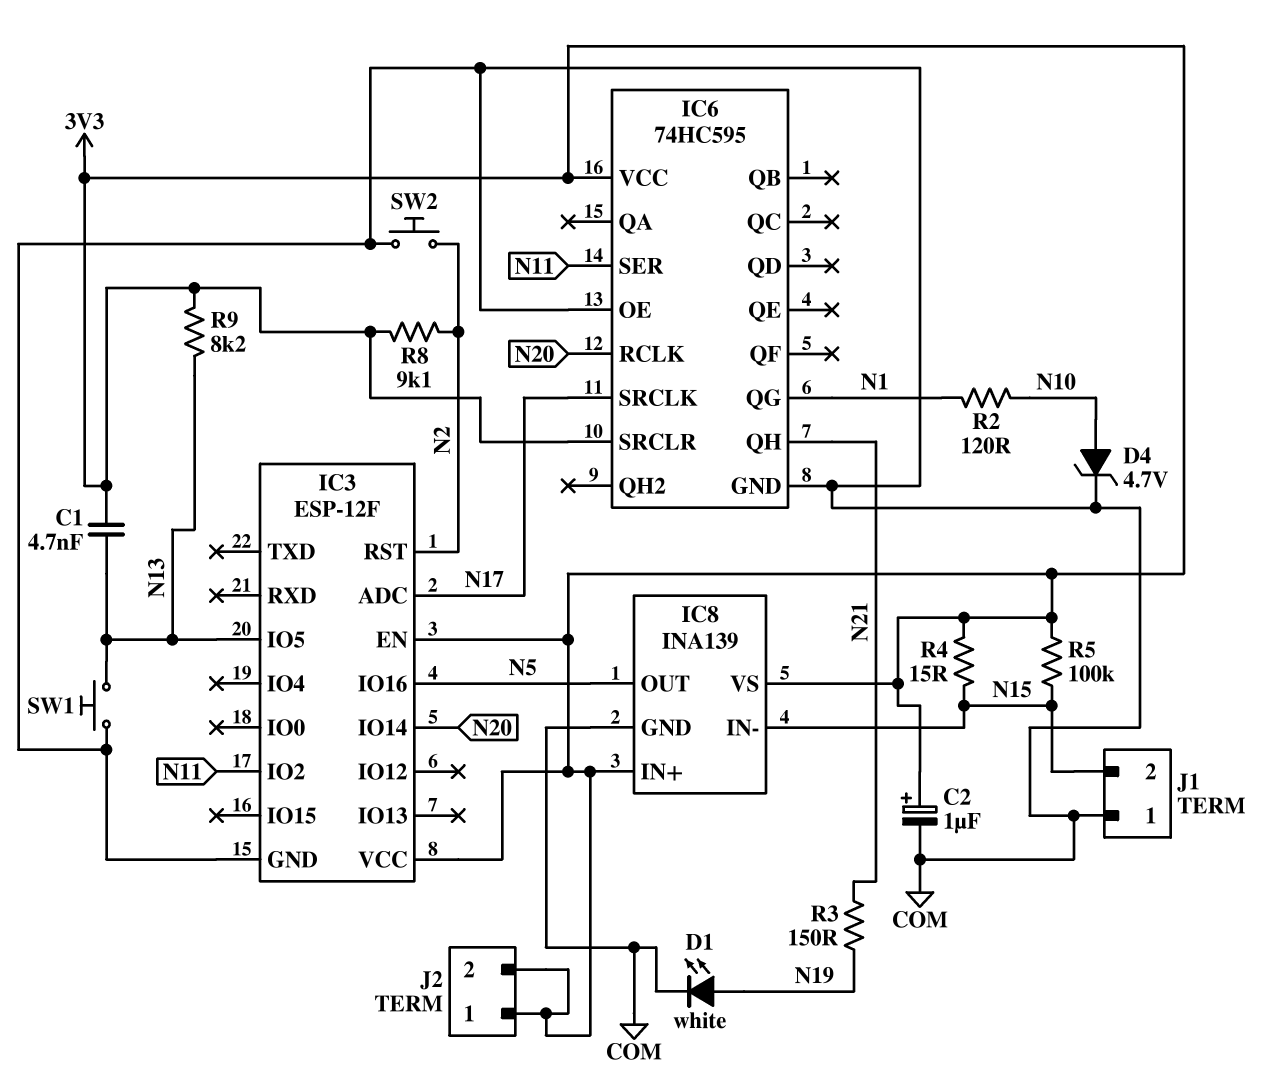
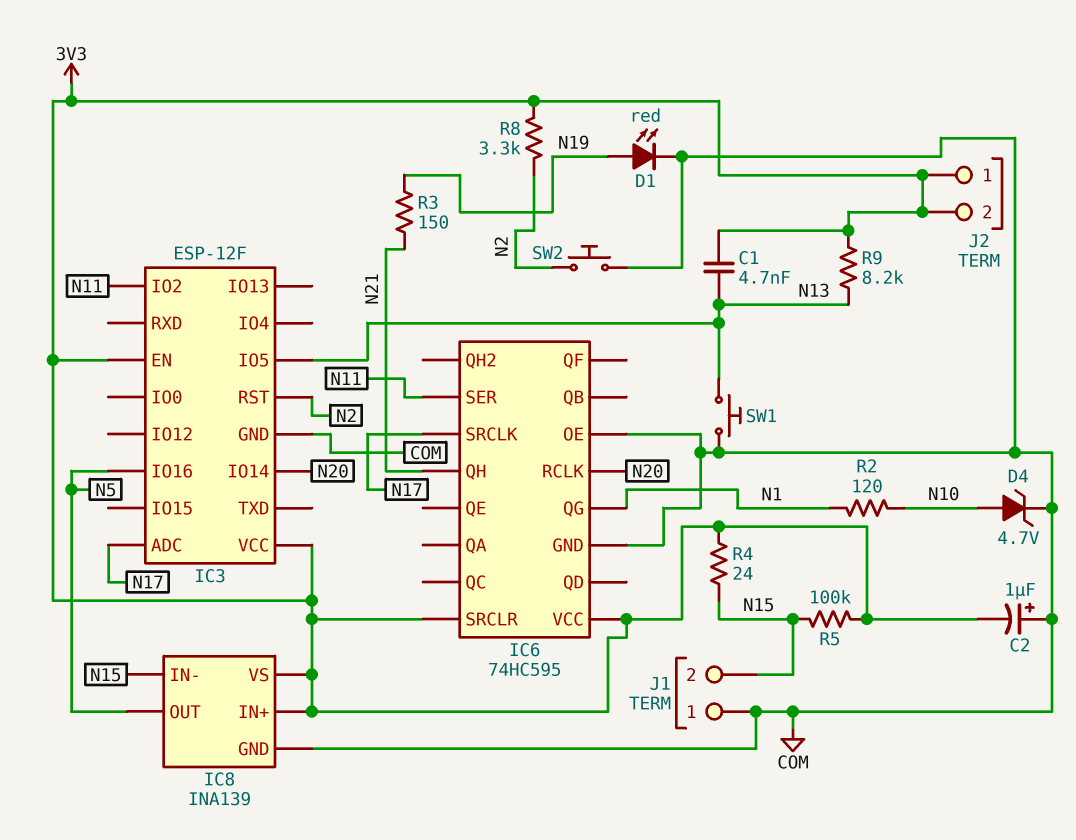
C2: 1uF (plus 3V3, minus COM) -> 1uF (plus COM, minus 3V3)
D1: LED white (A N19, K COM) -> LED red (A N19, K COM)
R4: 15 (3V3, N15) -> 24 (3V3, N15)
R8: 9.1k (3V3, N2) -> 3.3k (3V3, N2)

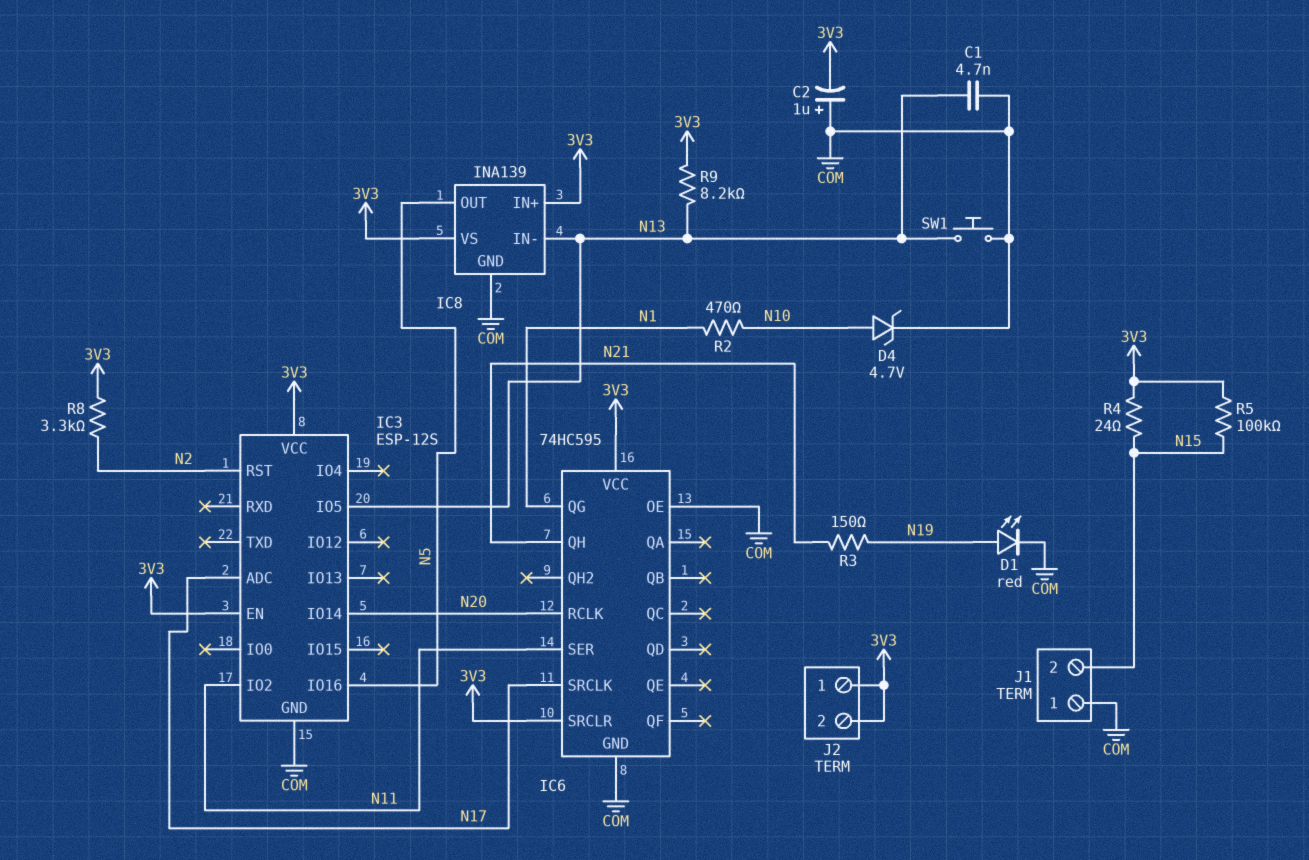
C1: 4.7nF (3V3, N13) -> 4.7nF (COM, N13)
IC3: ESP-12F -> ESP-12S
IC8 pin IN-: N15 -> N13
R2: 120 (N1, N10) -> 470 (N1, N10)
SW2: button (COM, N2) -> none

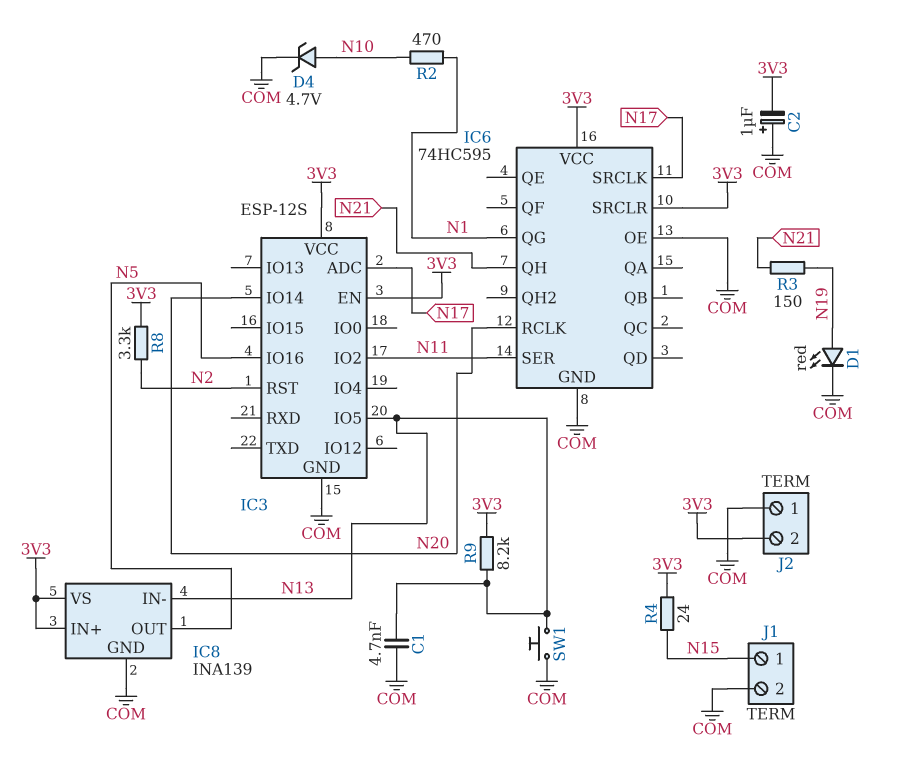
J1 pin 1: COM -> N15
J1 pin 2: N15 -> COM
J2 pin 1: 3V3 -> COM
R5: 100k (3V3, N15) -> none

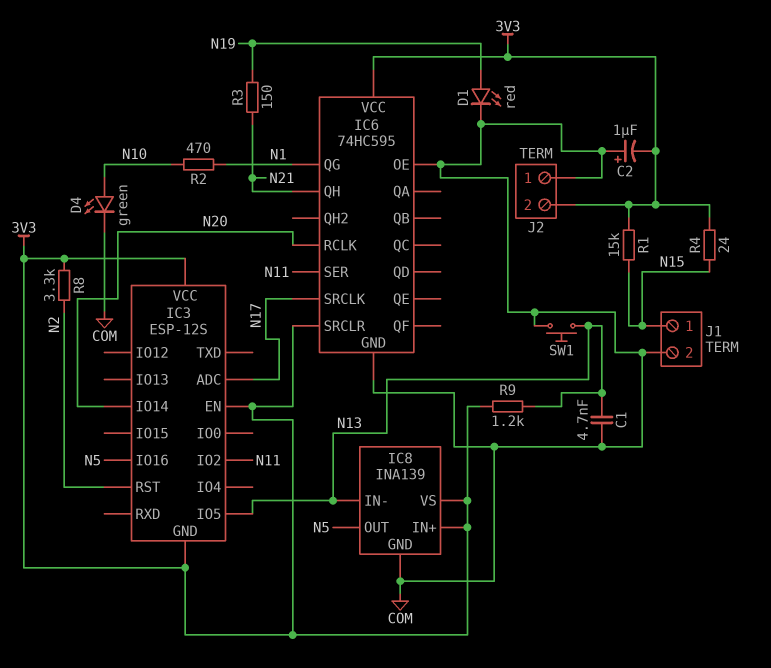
D4: zener 4.7V (A N10, K COM) -> LED green (A N10, K COM)
IC3 pin GND: COM -> 3V3
R1: none -> 15k (3V3, N15)
R9: 8.2k (3V3, N13) -> 1.2k (3V3, N13)

